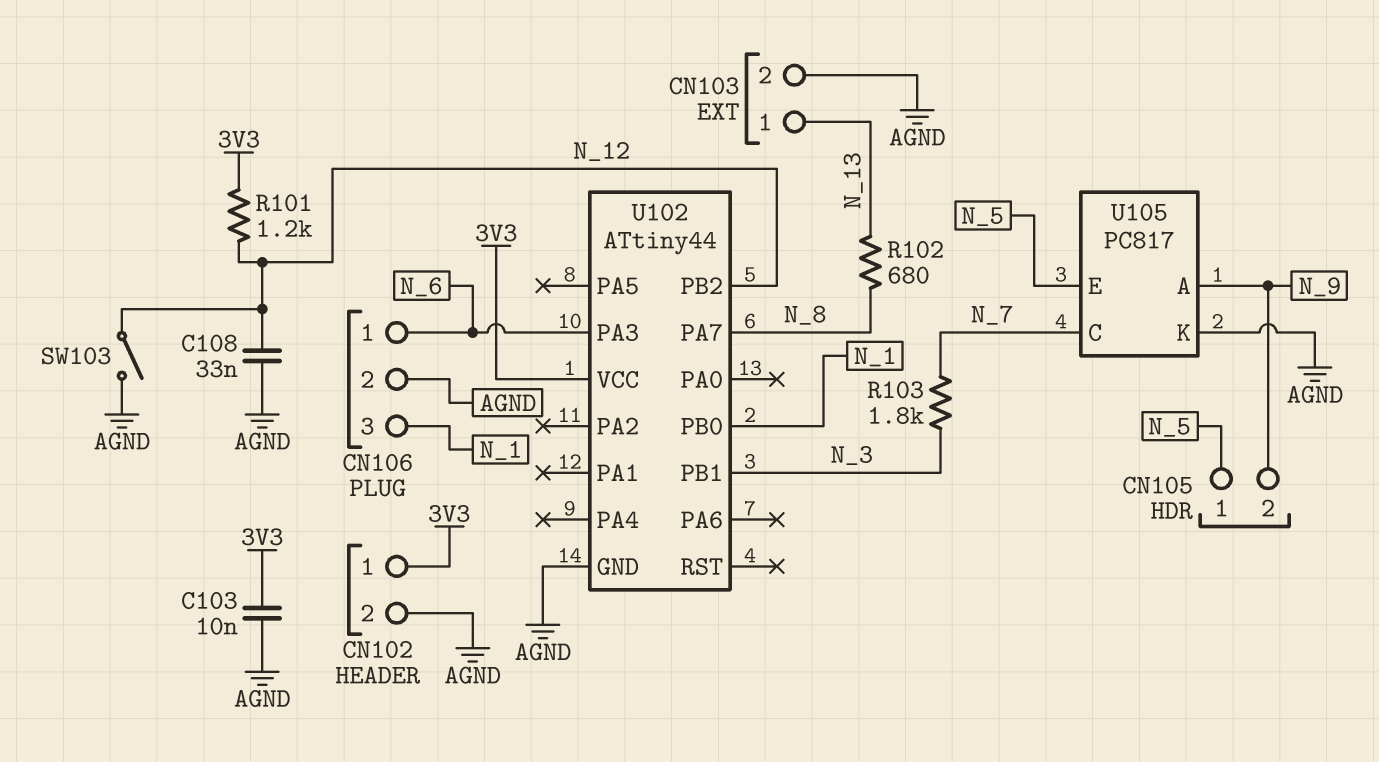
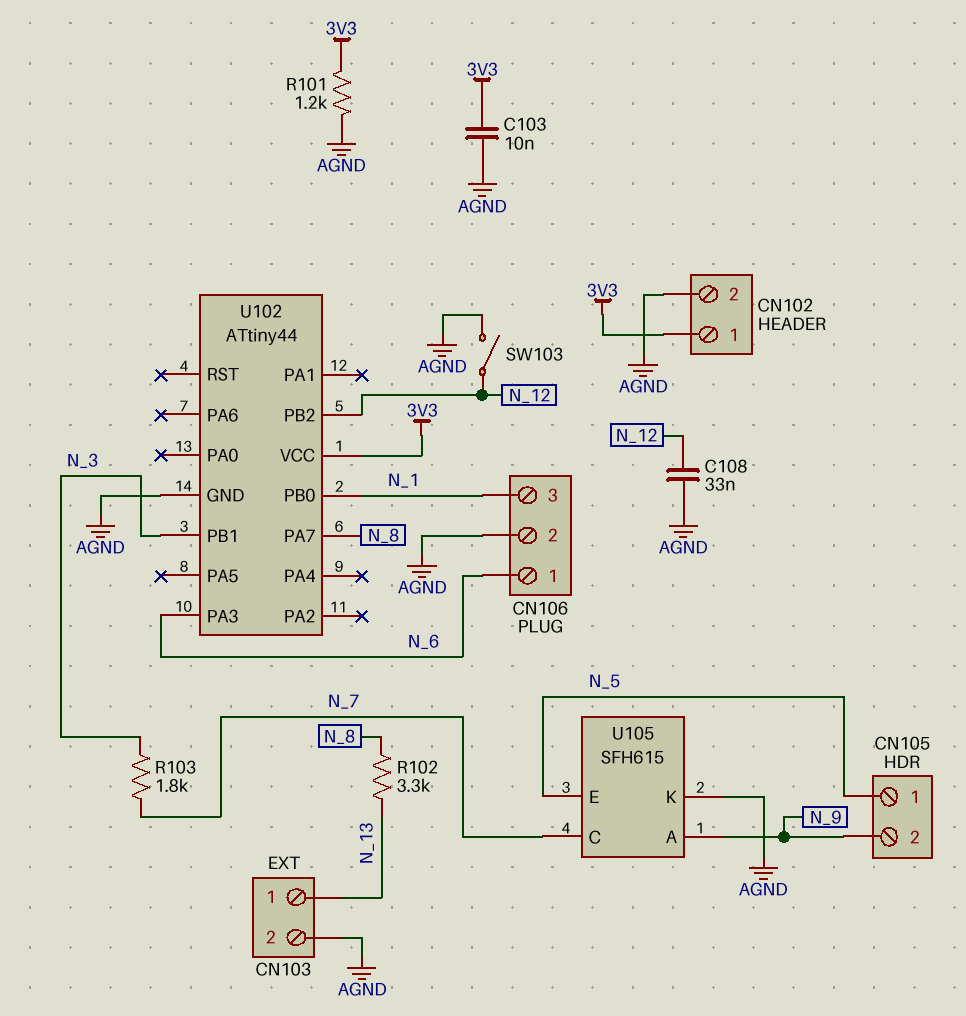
R101: 1.2k (3V3, N_12) -> 1.2k (3V3, AGND)
R102: 680 (N_8, N_13) -> 3.3k (N_8, N_13)
U105: PC817 -> SFH615

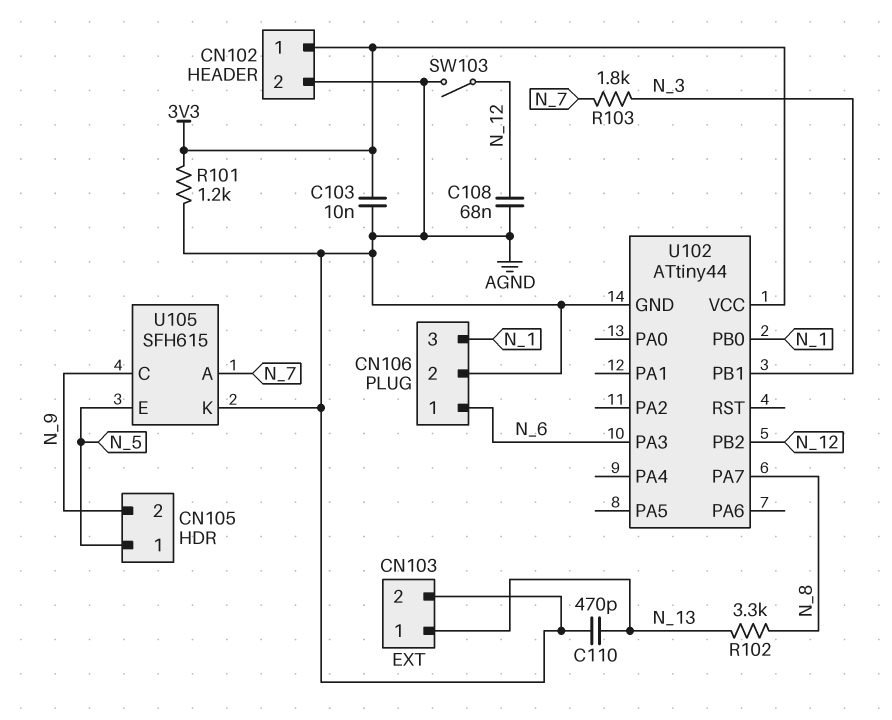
C108: 33nF (AGND, N_12) -> 68nF (AGND, N_12)
C110: none -> 470pF (AGND, N_13)
U105 pin A: N_9 -> N_7
U105 pin C: N_7 -> N_9

